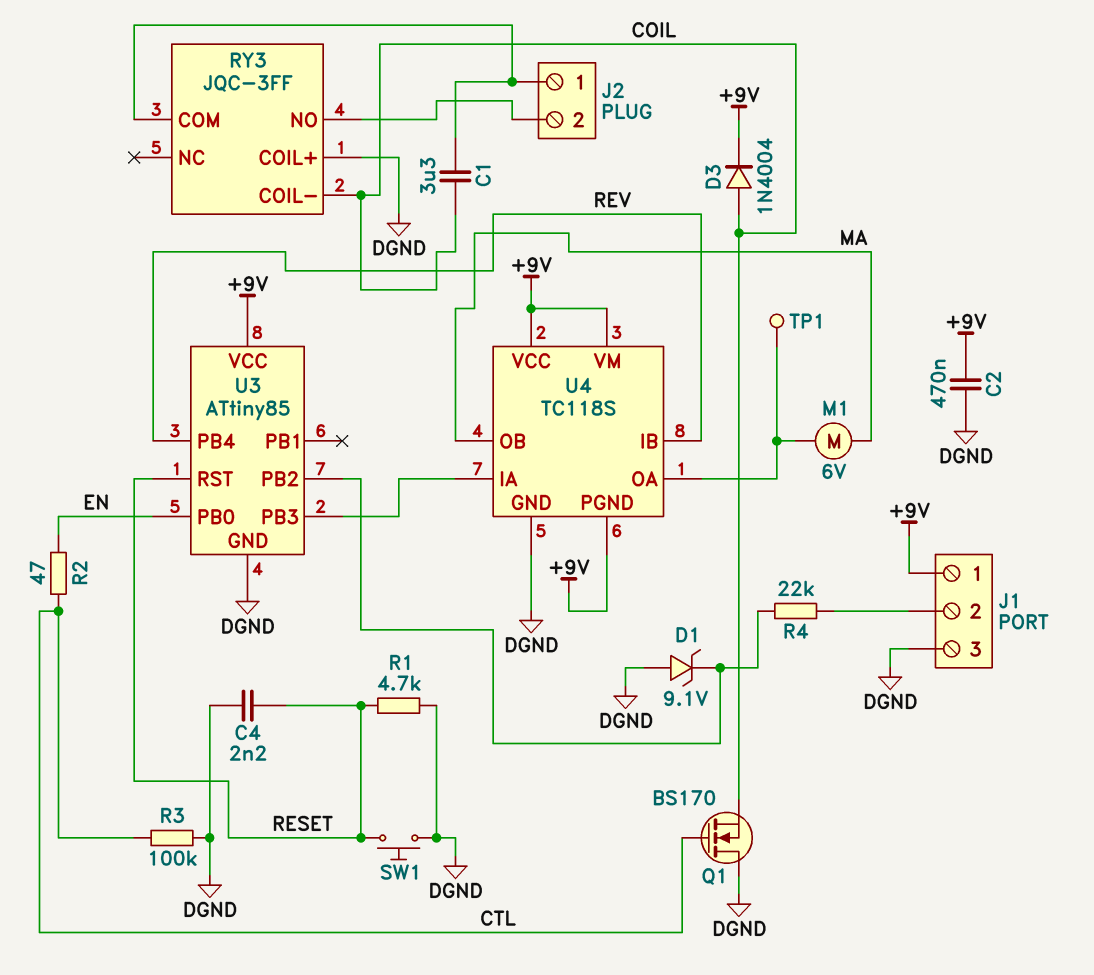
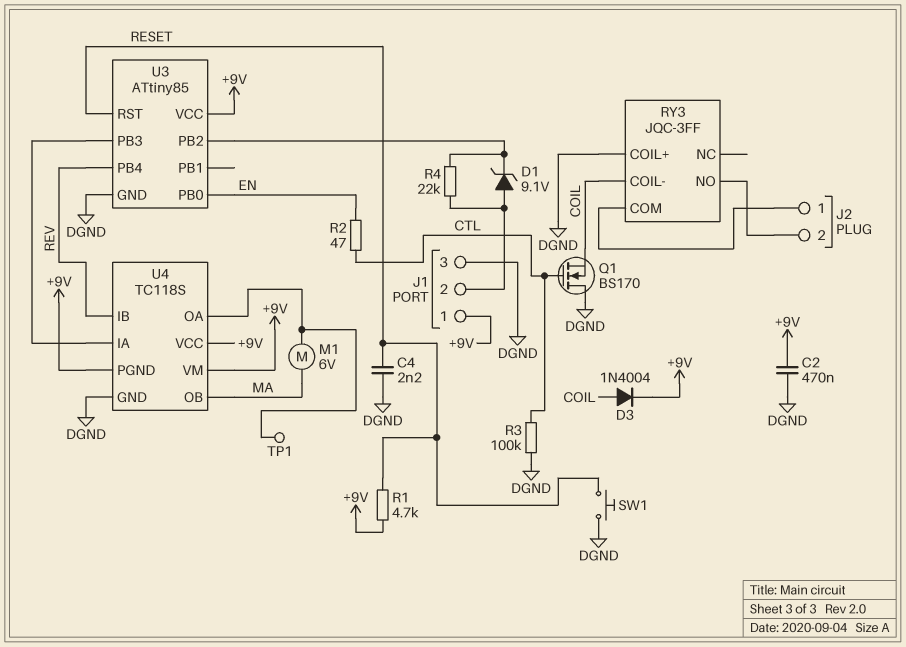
C1: 3.3uF (COIL, J2/1) -> none
D1: zener 9.1V (A DGND, K U3/PB2) -> zener 9.1V (A J1/2, K U3/PB2)
R1: 4.7k (DGND, RESET) -> 4.7k (+9V, RESET)

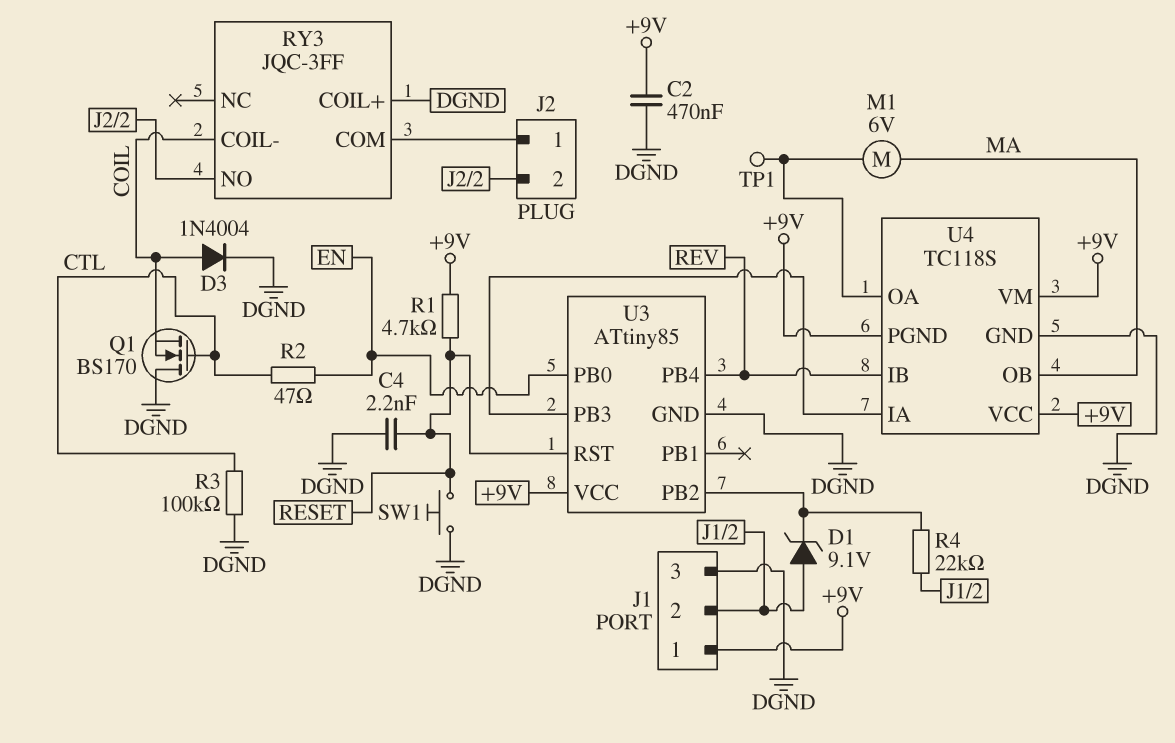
D3: diode 1N4004 (A COIL, K +9V) -> diode 1N4004 (A COIL, K DGND)

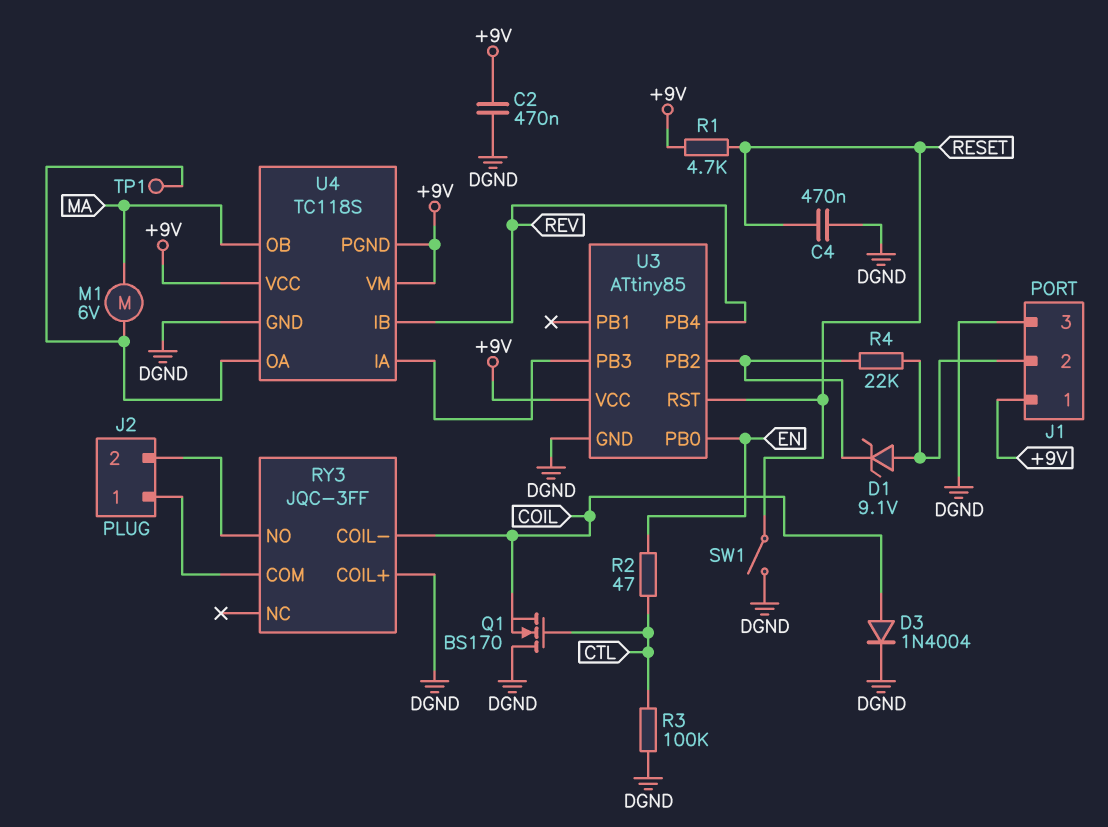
C4: 2.2nF (DGND, RESET) -> 470nF (DGND, RESET)
SW1: button (DGND, RESET) -> switch (DGND, RESET)

